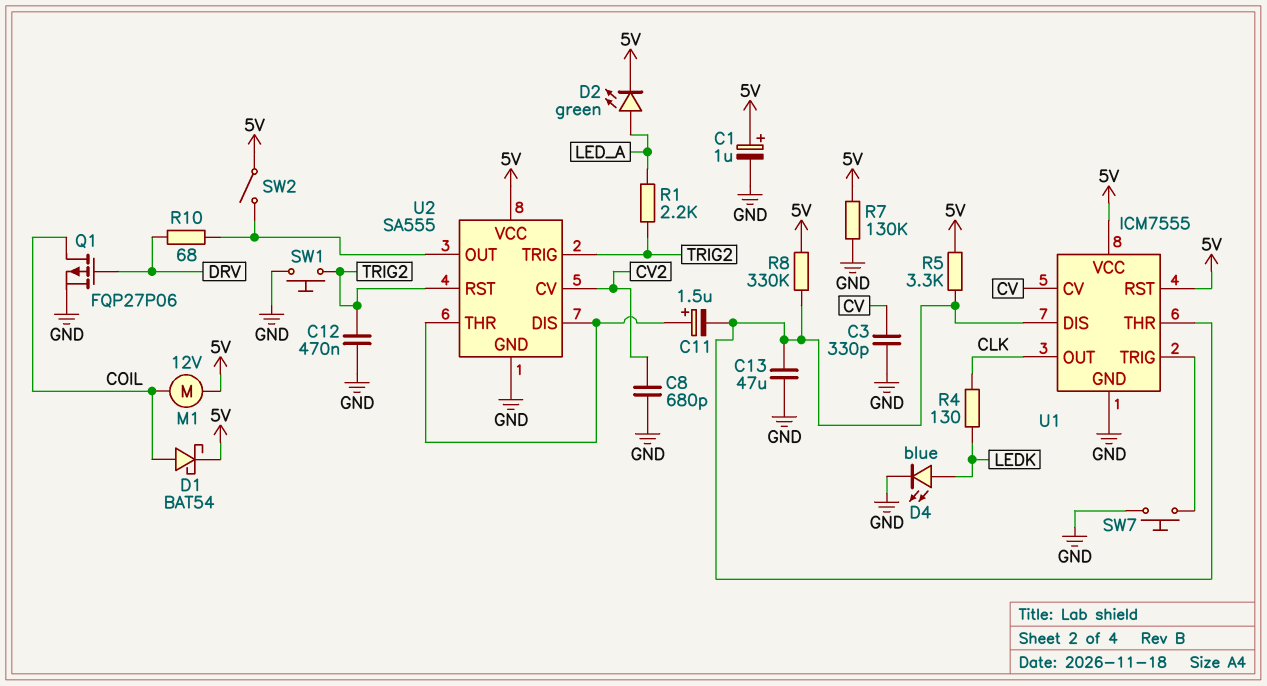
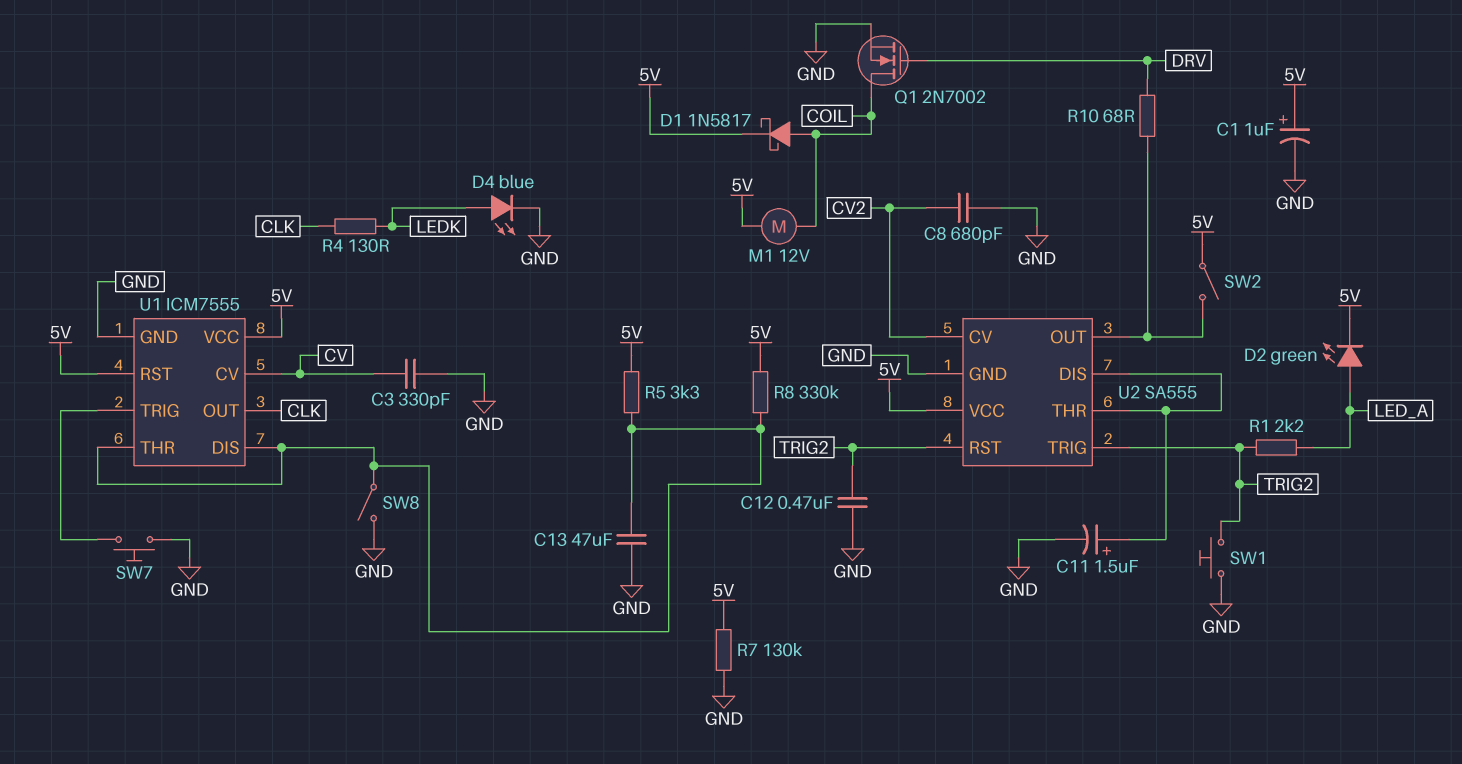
C11: 1.5uF (plus U2/DIS, minus U1/DIS) -> 1.5uF (plus U2/DIS, minus GND)
D1: schottky BAT54 (A COIL, K 5V) -> schottky 1N5817 (A COIL, K 5V)
Q1: PMOS FQP27P06 (G DRV, D COIL, S GND) -> NMOS 2N7002 (G DRV, D COIL, S GND)
SW8: none -> switch (GND, U1/DIS)

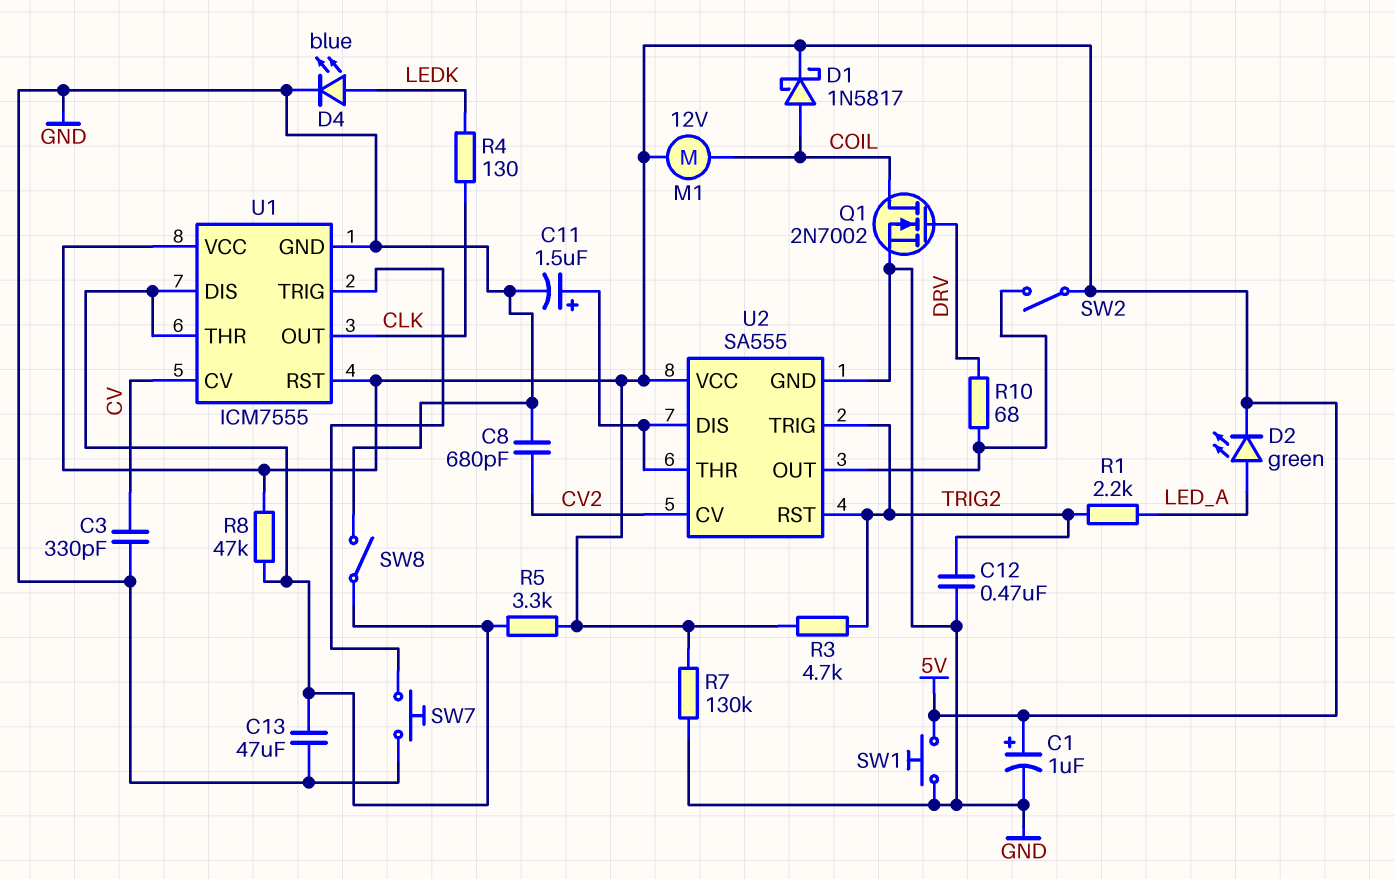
R3: none -> 4.7k (5V, TRIG2)
R8: 330k (5V, U1/DIS) -> 47k (5V, U1/DIS)
SW1: button (GND, TRIG2) -> button (5V, GND)

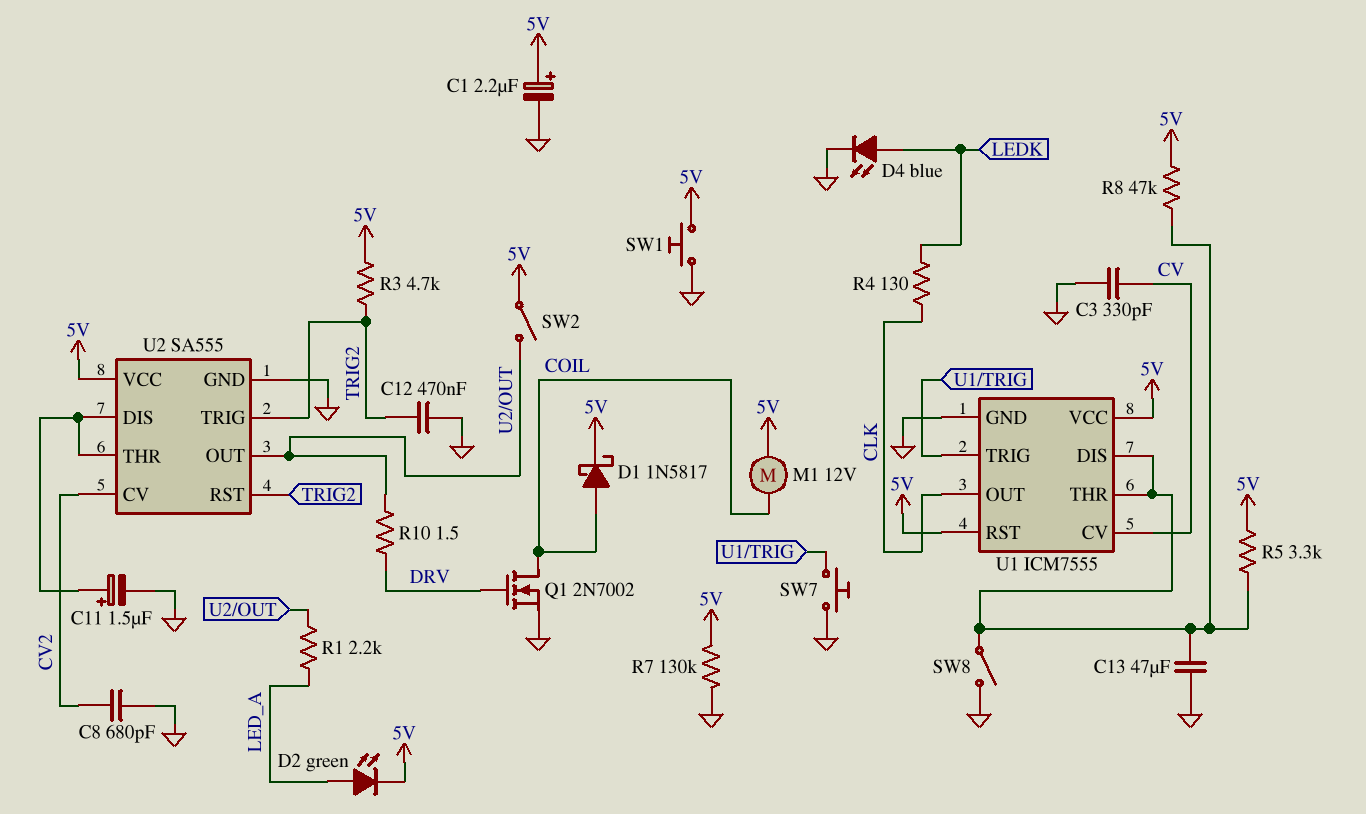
C1: 1uF (plus 5V, minus GND) -> 2.2uF (plus 5V, minus GND)
R1: 2.2k (LED_A, TRIG2) -> 2.2k (LED_A, U2/OUT)
R10: 68 (DRV, U2/OUT) -> 1.5 (DRV, U2/OUT)

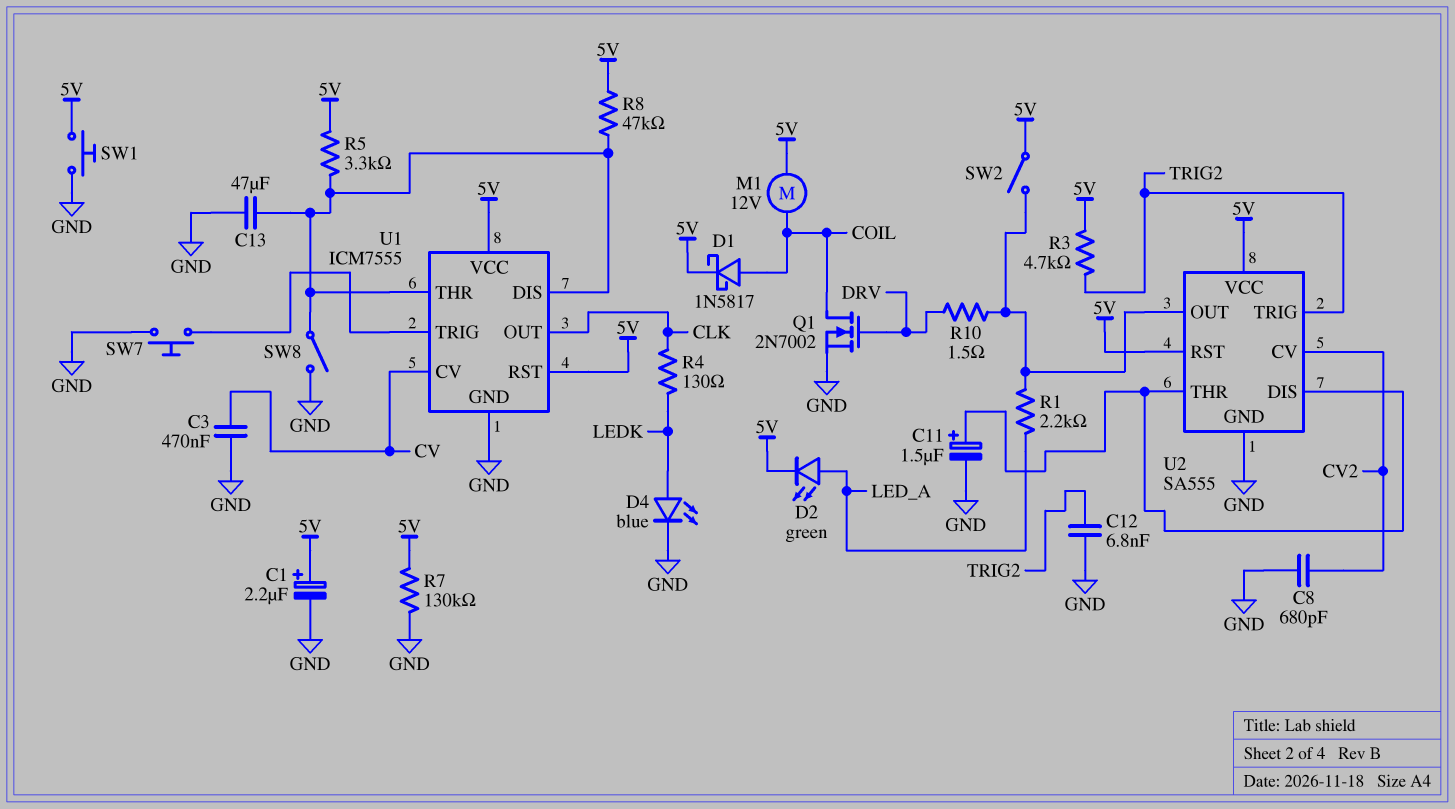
C3: 330pF (CV, GND) -> 470nF (CV, GND)
C12: 470nF (GND, TRIG2) -> 6.8nF (GND, TRIG2)
U2 pin RST: TRIG2 -> 5V

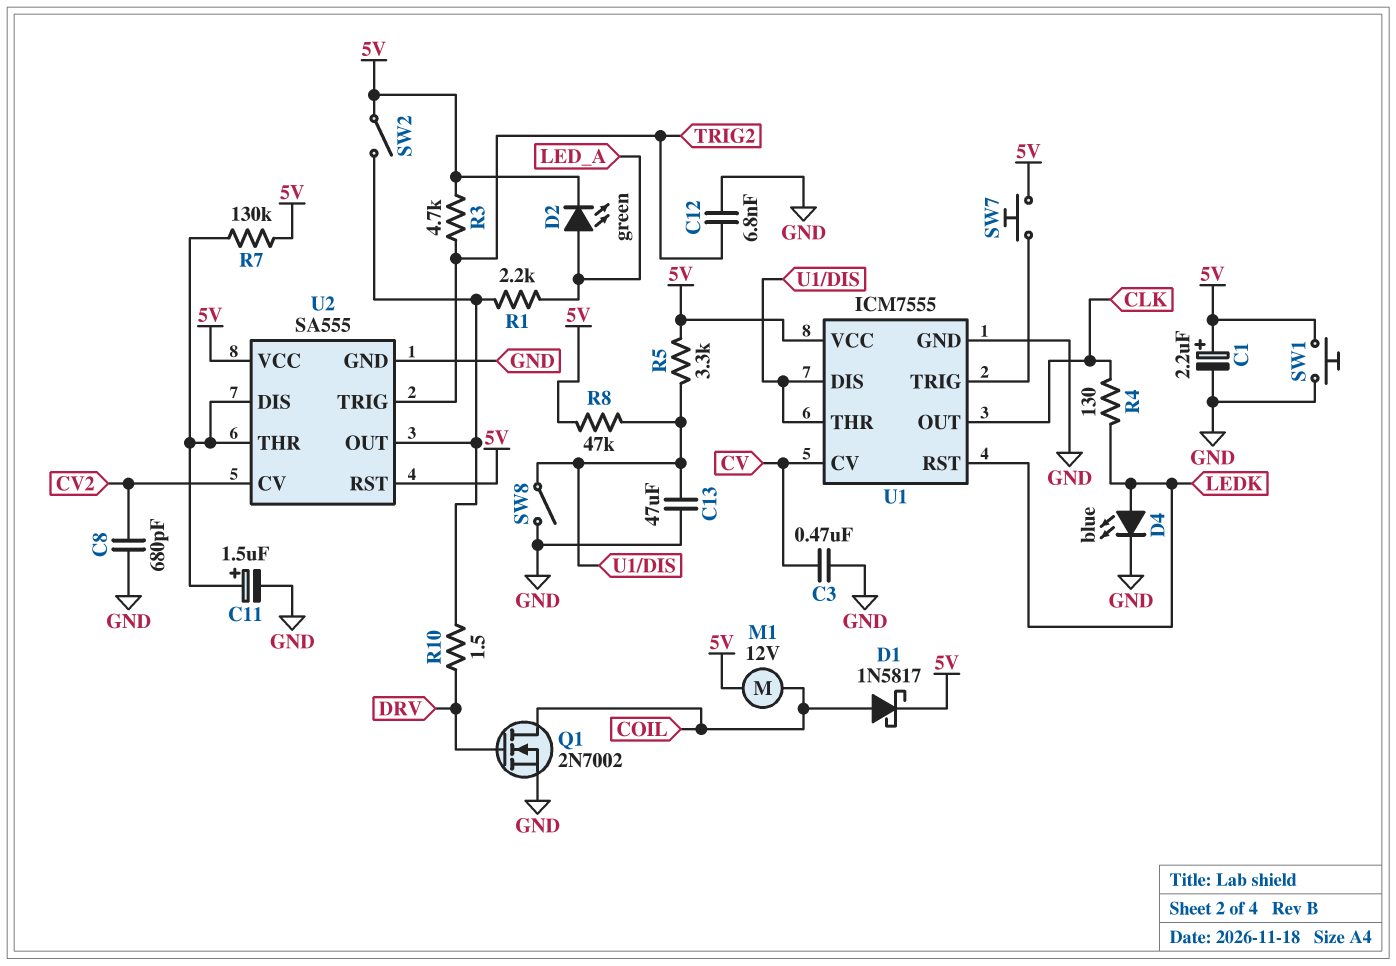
R7: 130k (5V, GND) -> 130k (5V, U2/DIS)
SW7: button (GND, U1/TRIG) -> button (5V, U1/TRIG)
U1 pin RST: 5V -> LEDK

